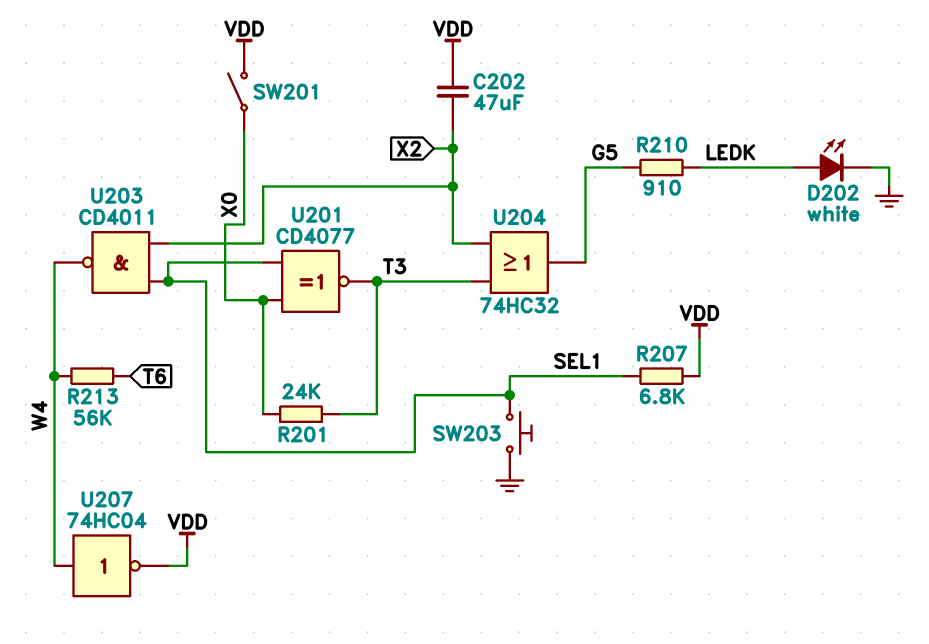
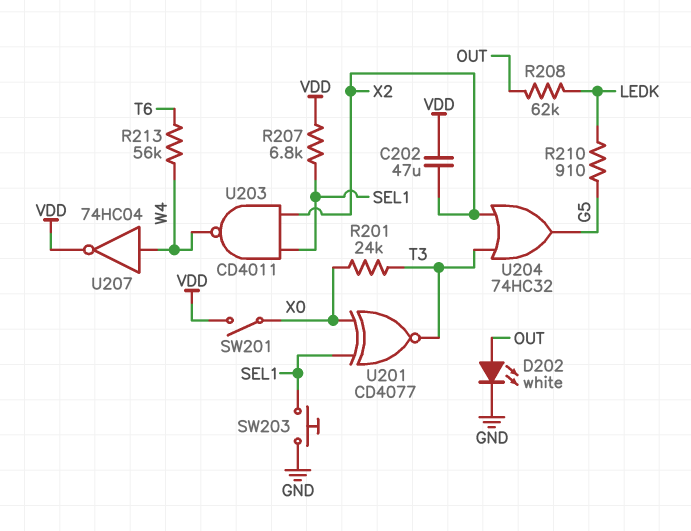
D202: LED white (A LEDK, K GND) -> LED white (A OUT, K GND)
R208: none -> 62k (LEDK, OUT)

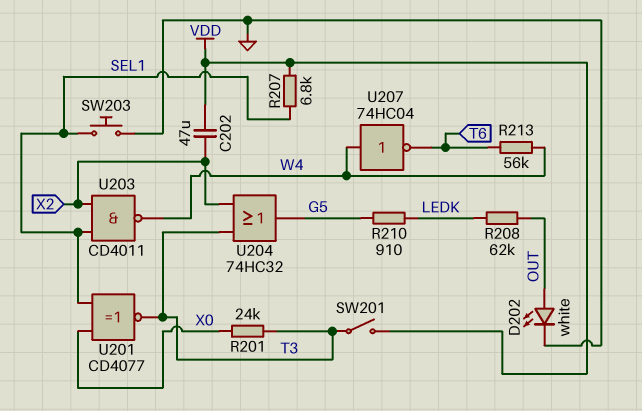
SW201: switch (VDD, X0) -> switch (T3, VDD)
U207: NOT 74HC04 (in W4, out VDD) -> NOT 74HC04 (in W4, out T6)

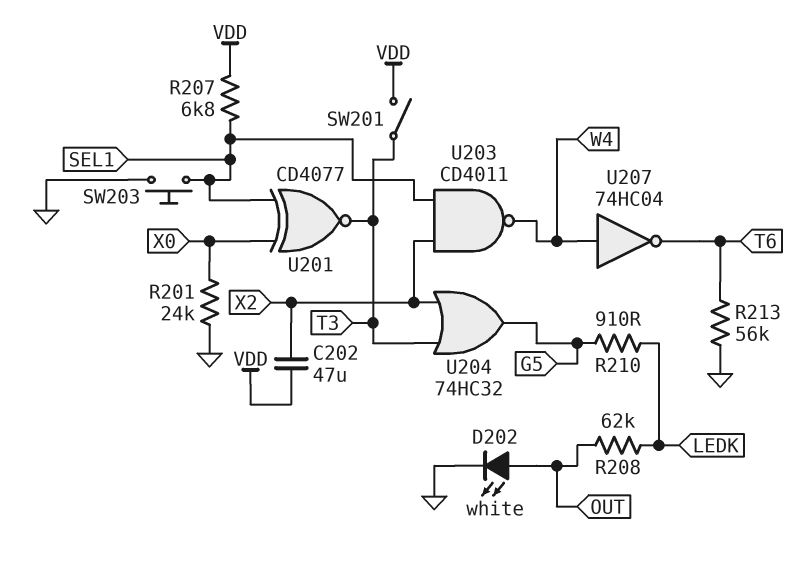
R201: 24k (T3, X0) -> 24k (GND, X0)
R213: 56k (T6, W4) -> 56k (GND, T6)

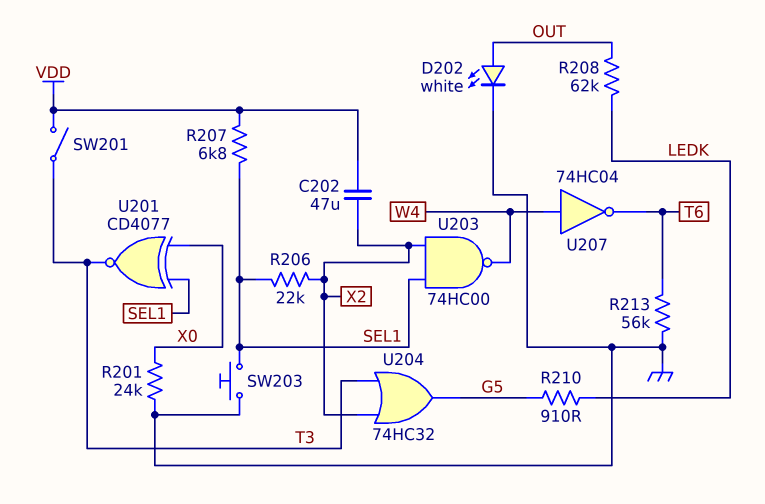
R206: none -> 22k (SEL1, X2)
U203: NAND CD4011 (in SEL1, in X2, out W4) -> NAND 74HC00 (in SEL1, in X2, out W4)

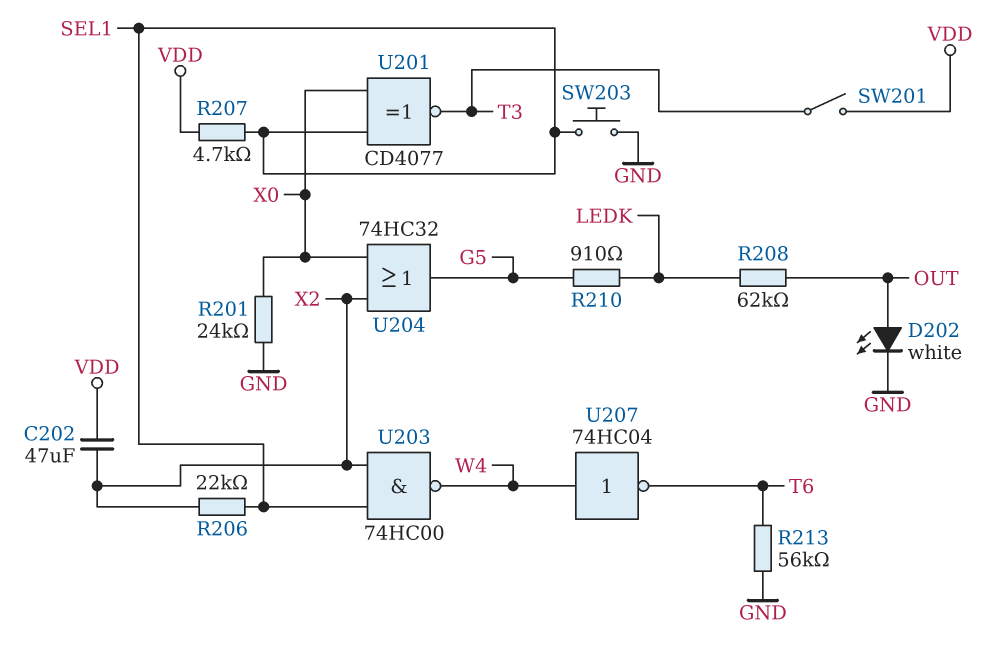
R207: 6.8k (SEL1, VDD) -> 4.7k (SEL1, VDD)
U204: OR 74HC32 (in T3, in X2, out G5) -> OR 74HC32 (in X0, in X2, out G5)

